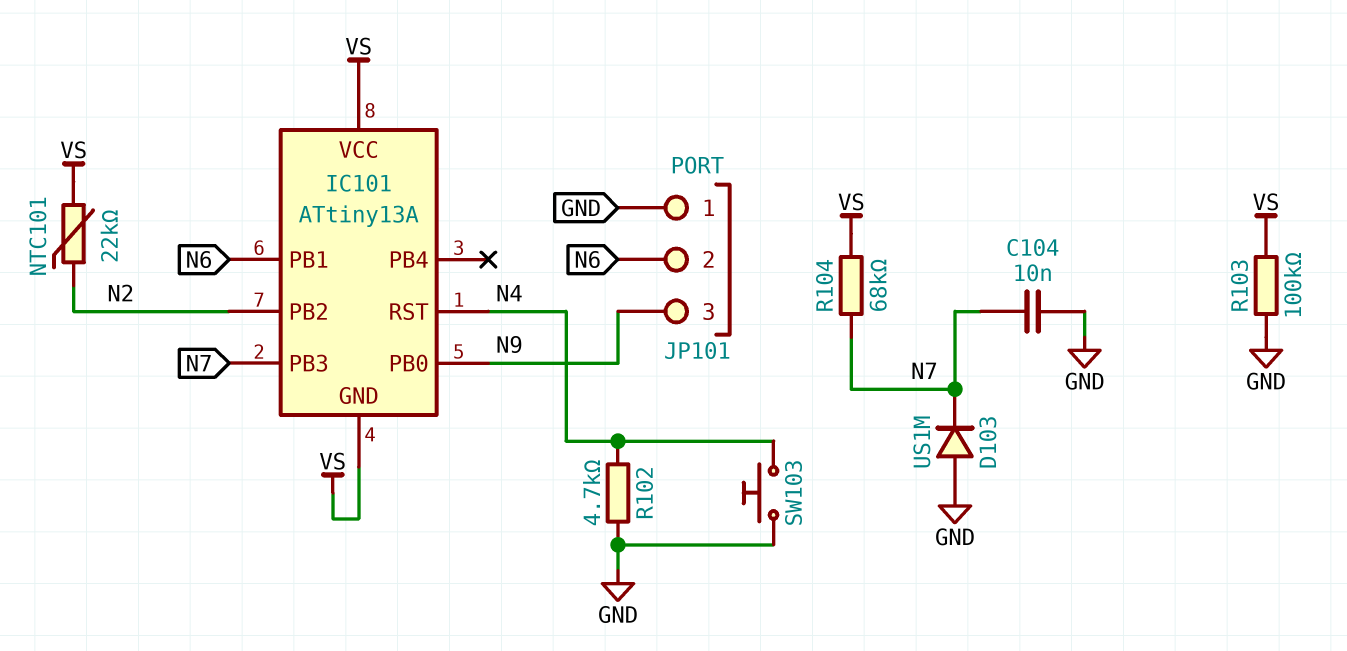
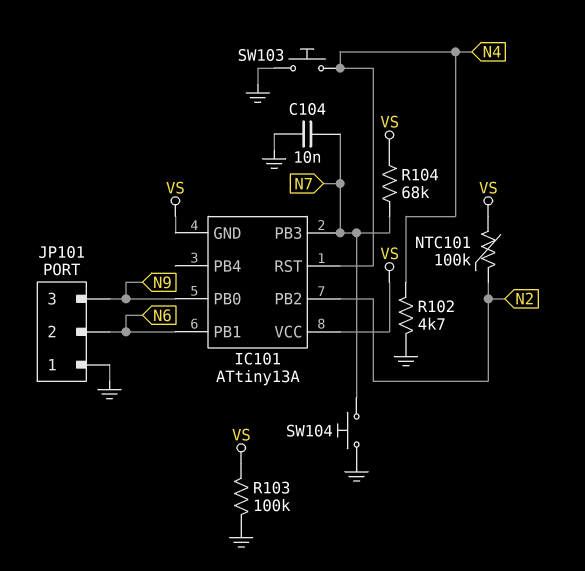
D103: diode US1M (A GND, K N7) -> none
NTC101: 22k (N2, VS) -> 100k (N2, VS)
SW104: none -> button (GND, N7)

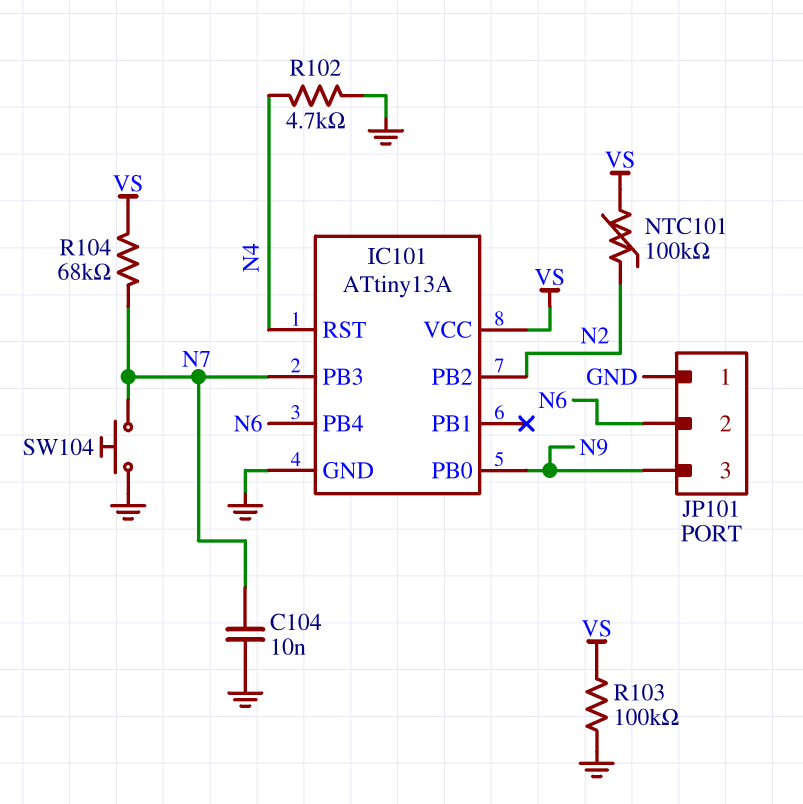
IC101 pin GND: VS -> GND
IC101 pin PB1: N6 -> none
IC101 pin PB4: none -> N6
SW103: button (GND, N4) -> none

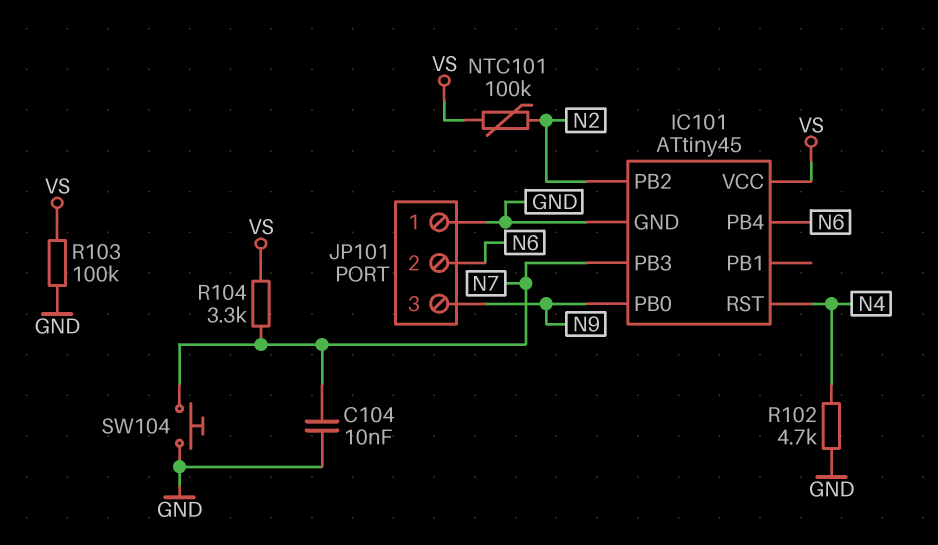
IC101: ATtiny13A -> ATtiny45
R104: 68k (N7, VS) -> 3.3k (N7, VS)

